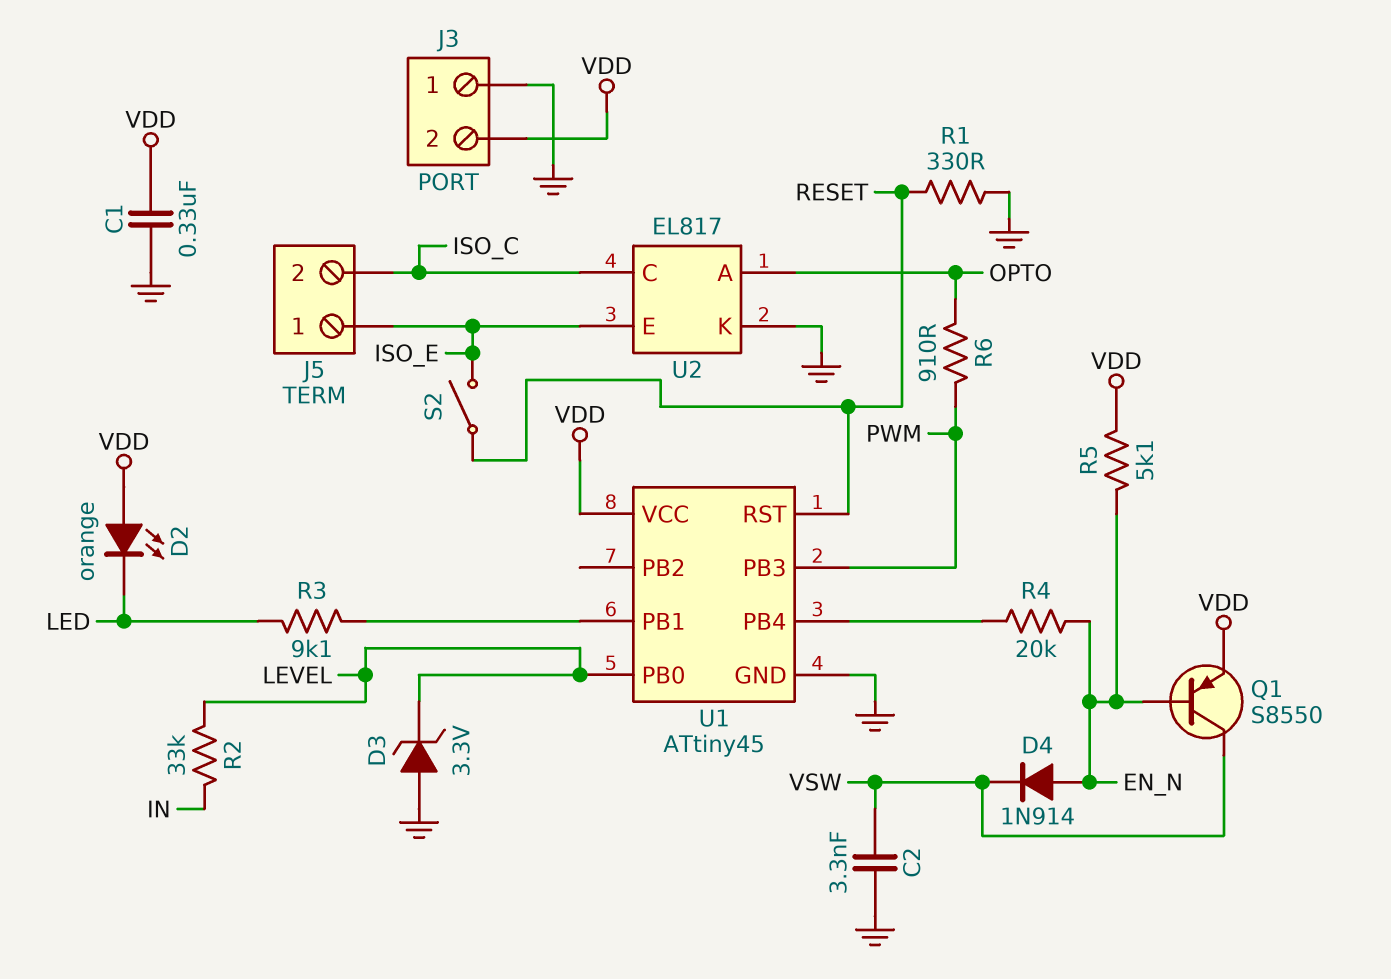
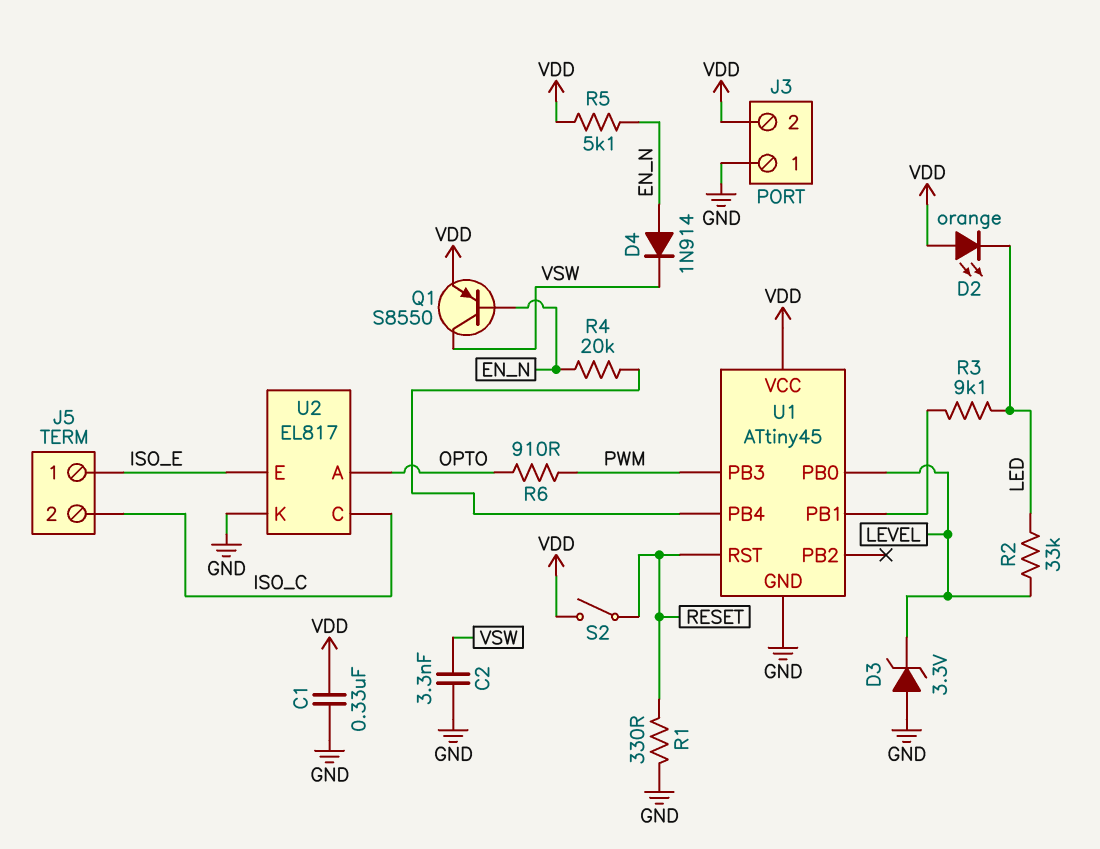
R2: 33k (IN, LEVEL) -> 33k (LED, LEVEL)
S2: switch (ISO_E, RESET) -> switch (RESET, VDD)

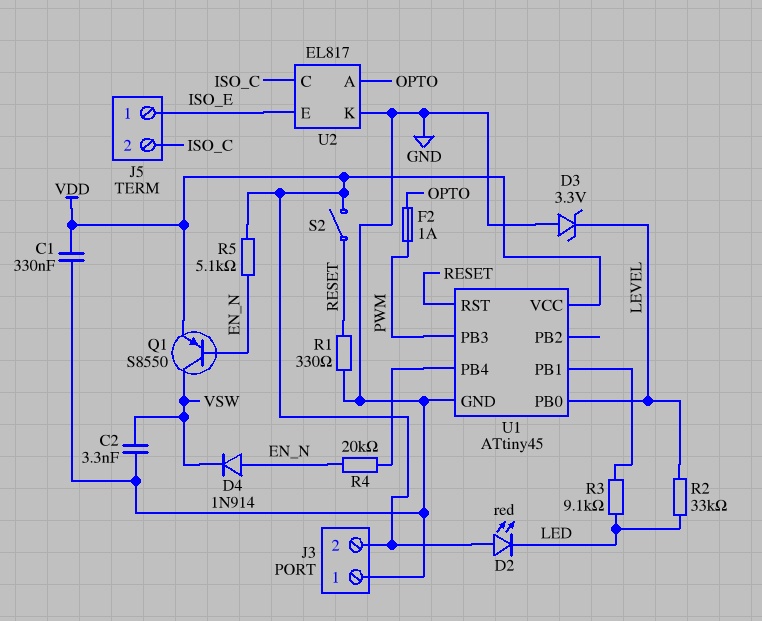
D2: LED orange (A VDD, K LED) -> LED red (A VDD, K LED)
F2: none -> 1A (OPTO, PWM)
R6: 910 (OPTO, PWM) -> none

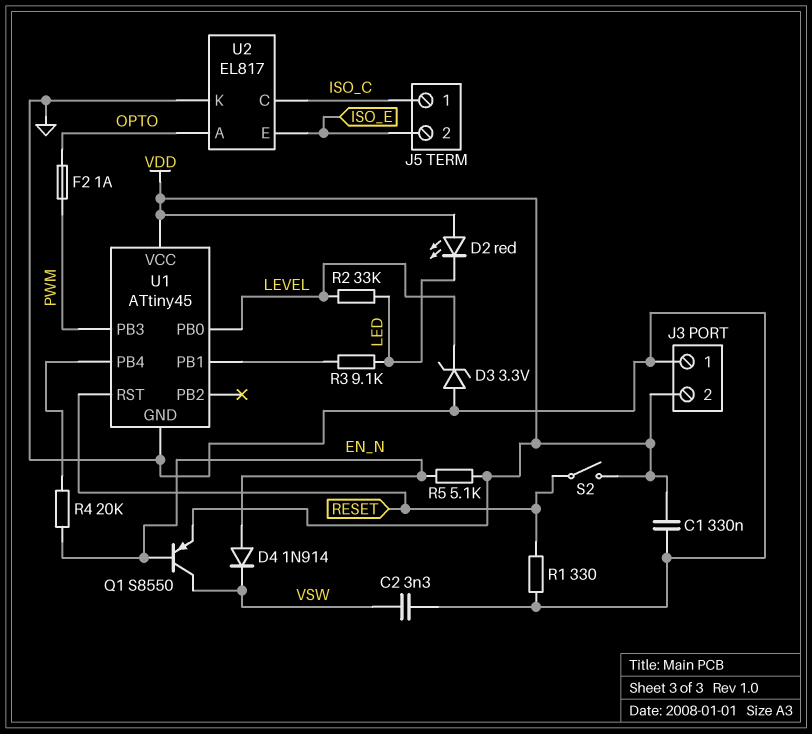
J5 pin 1: ISO_E -> ISO_C
J5 pin 2: ISO_C -> ISO_E

